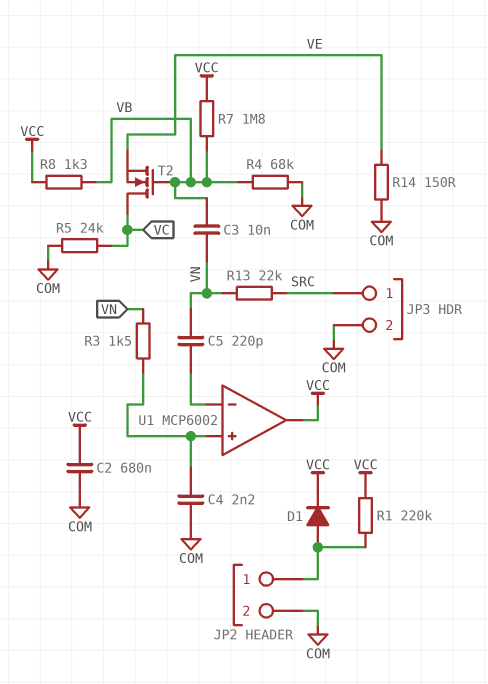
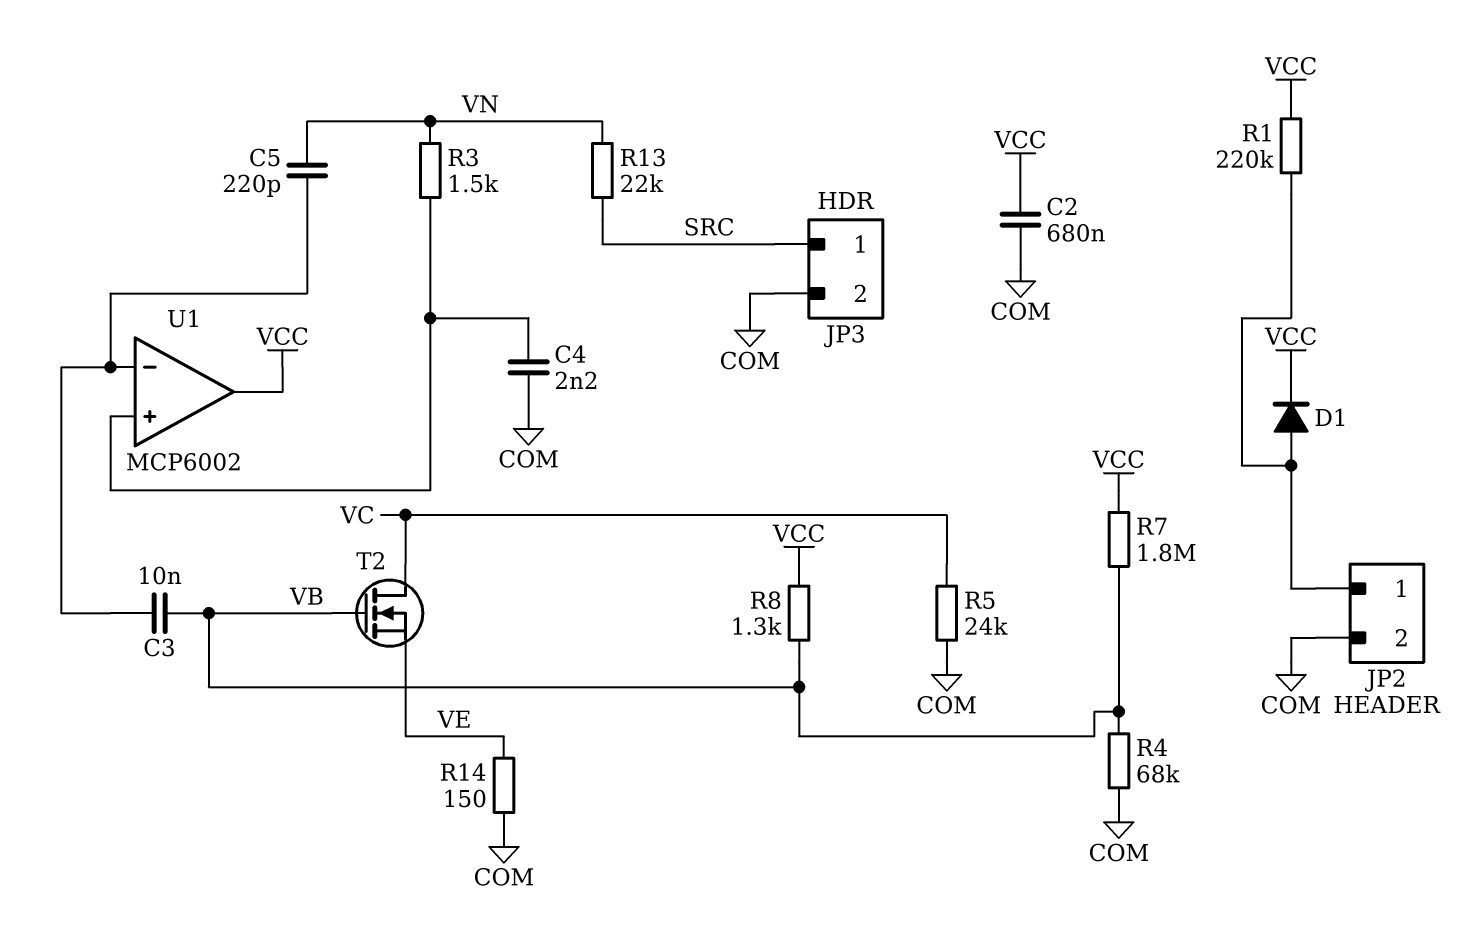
C3: 10nF (VB, VN) -> 10nF (U1/in-, VB)

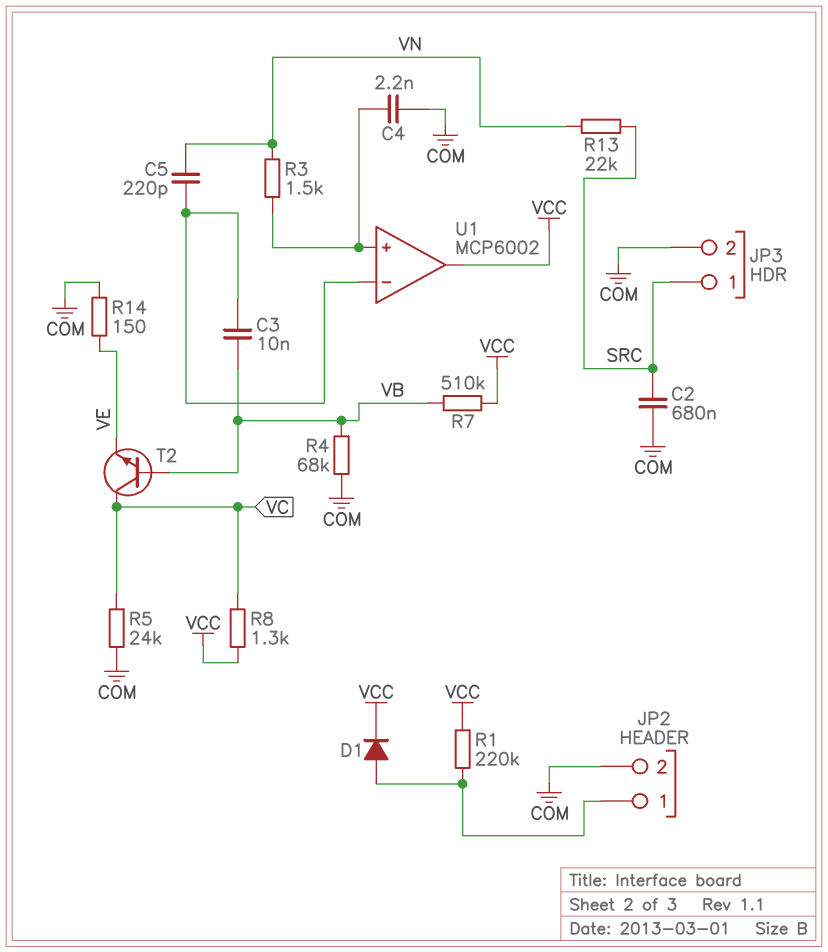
C2: 680nF (COM, VCC) -> 680nF (COM, SRC)
R7: 1.8M (VB, VCC) -> 510k (VB, VCC)
R8: 1.3k (VB, VCC) -> 1.3k (VC, VCC)
T2: NMOS (G VB, D VC, S VE) -> NPN (B VB, C VC, E VE)

